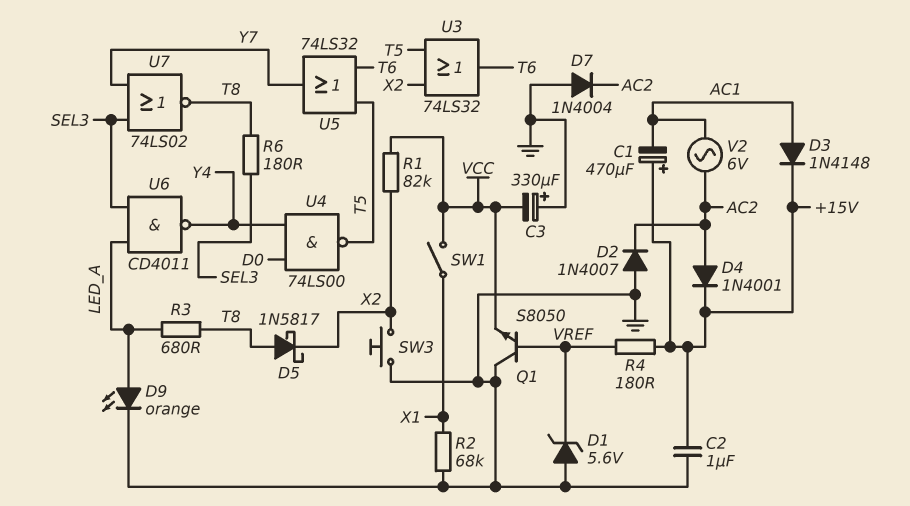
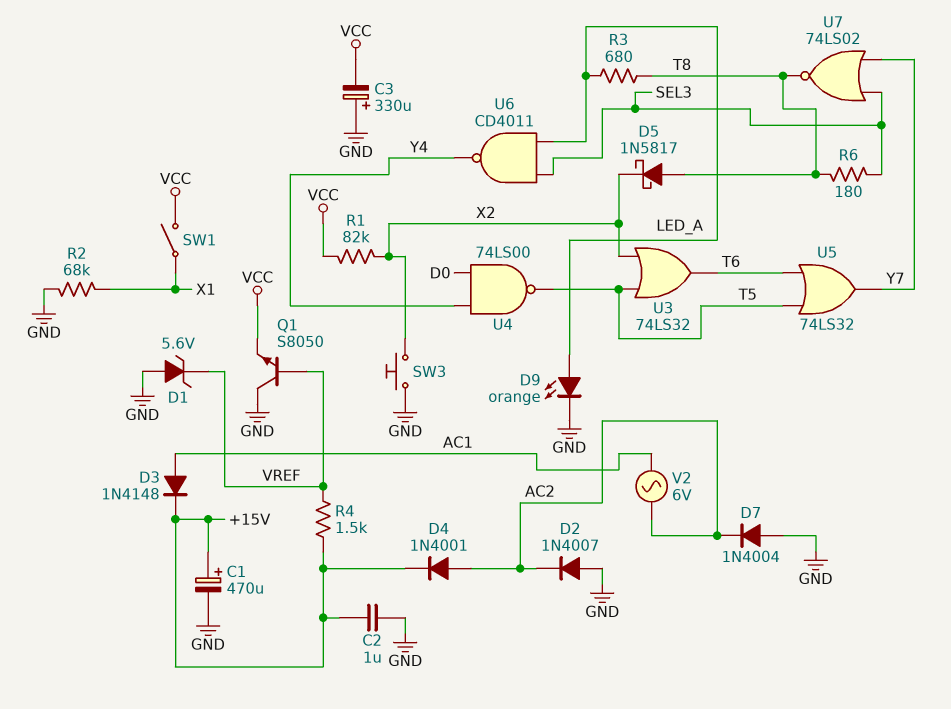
C1: 470uF (plus +15V, minus AC1) -> 470uF (plus +15V, minus GND)
R4: 180 (+15V, VREF) -> 1.5k (+15V, VREF)

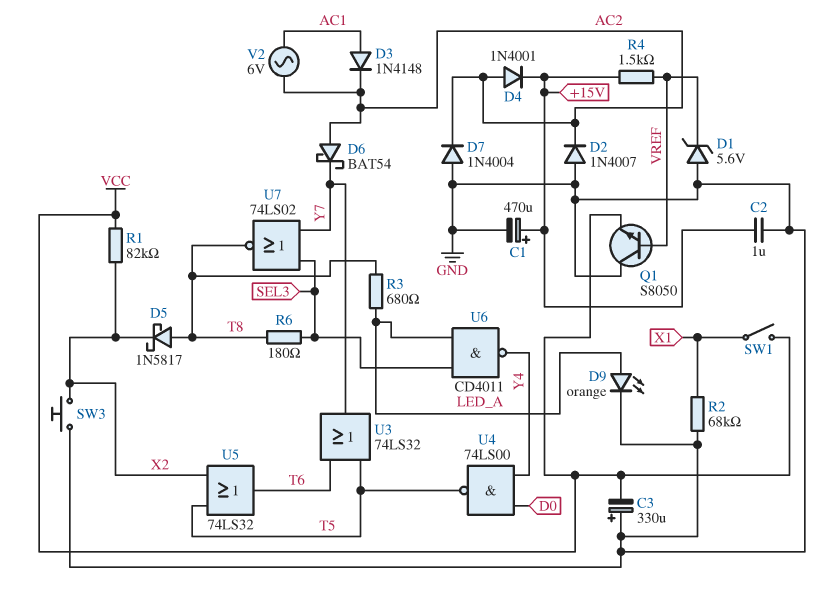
D3: diode 1N4148 (A AC1, K +15V) -> diode 1N4148 (A AC1, K AC2)
D6: none -> schottky BAT54 (A AC2, K Y7)
U3: OR 74LS32 (in T5, in X2, out T6) -> OR 74LS32 (in T5, in T6, out Y7)
U5: OR 74LS32 (in T5, in T6, out Y7) -> OR 74LS32 (in T5, in X2, out T6)

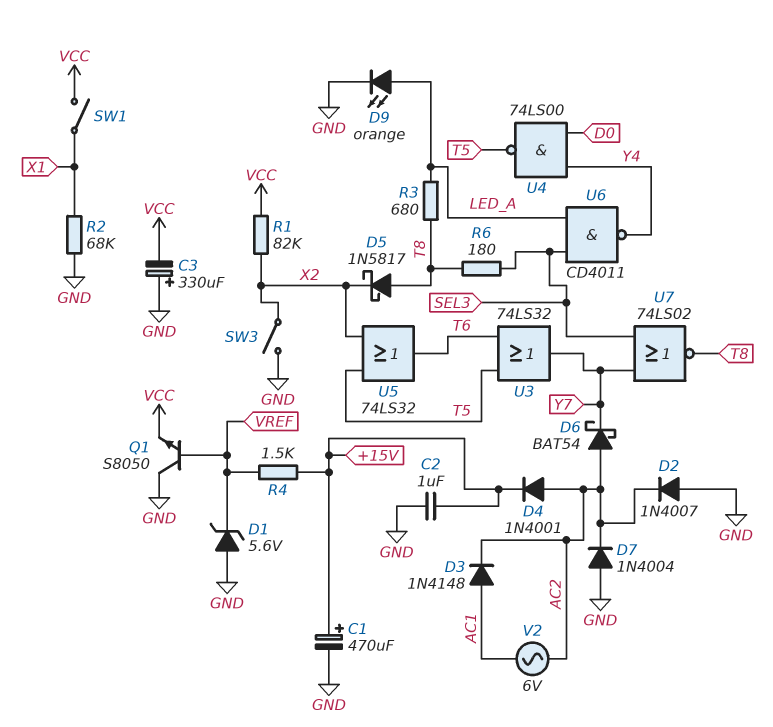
SW3: button (GND, X2) -> switch (GND, X2)

